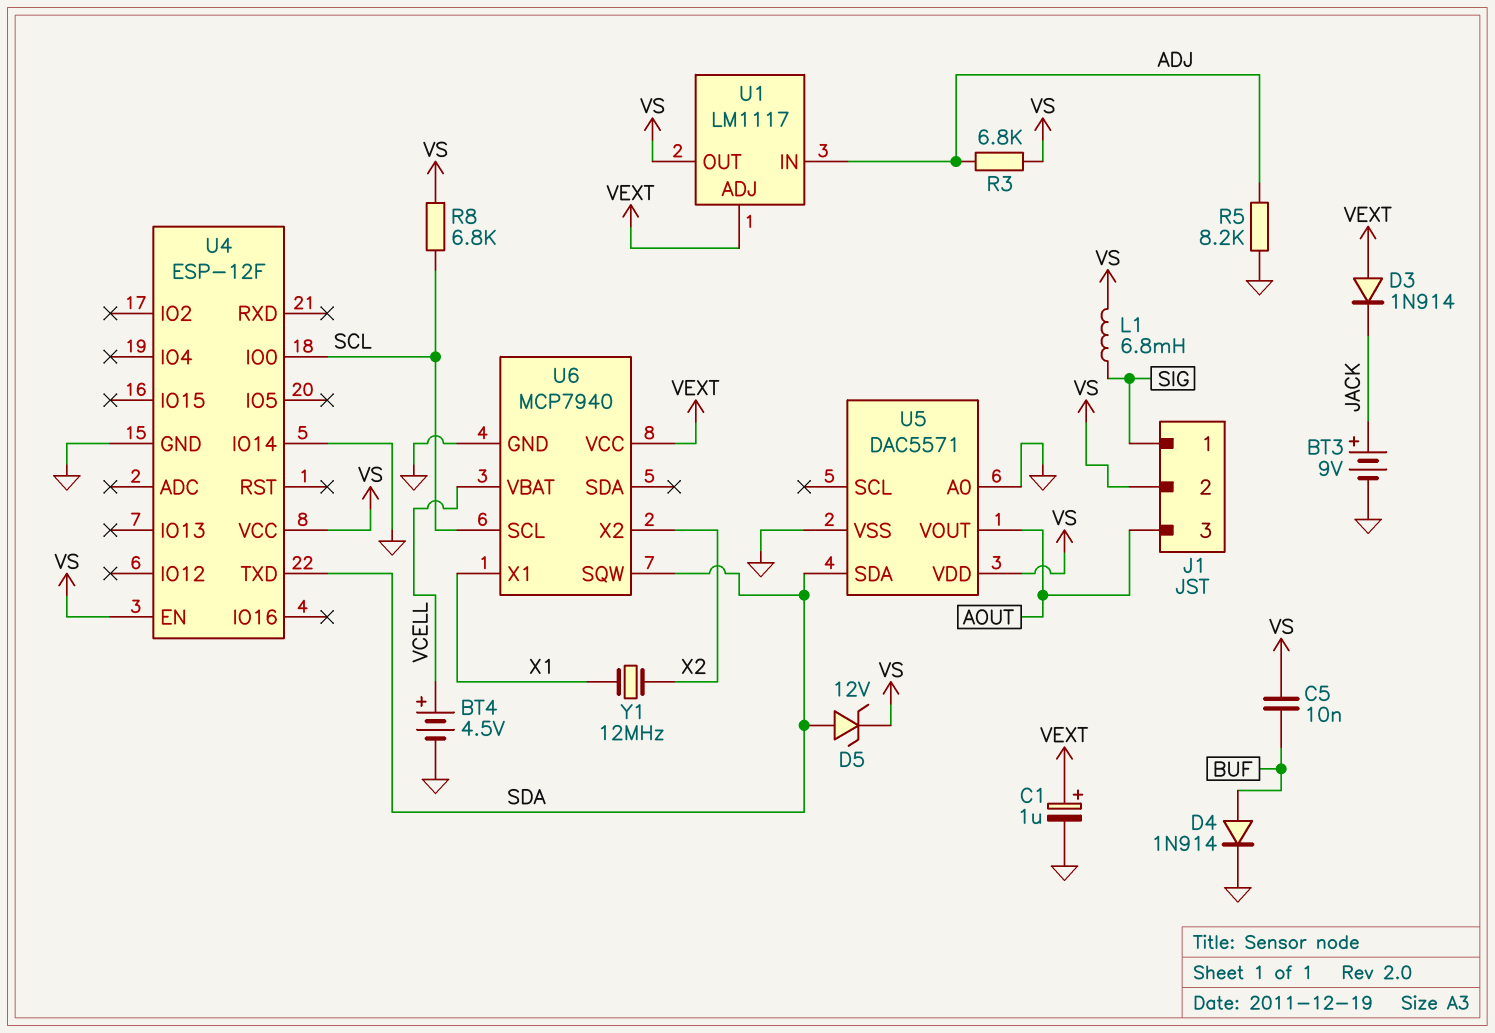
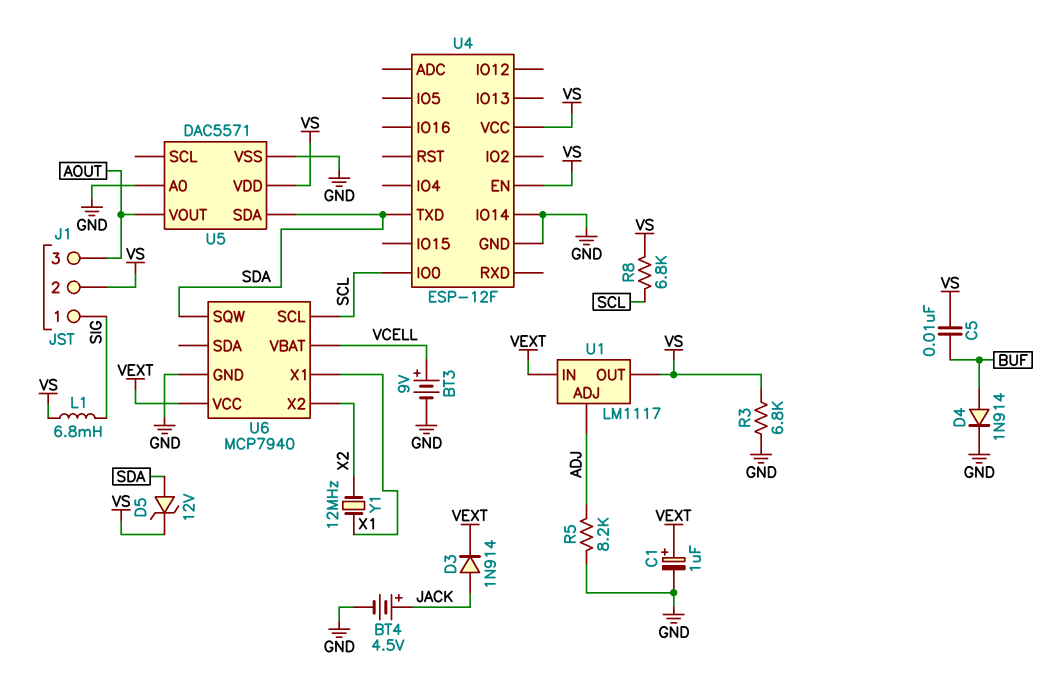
BT3: 9V (plus JACK, minus GND) -> 9V (plus VCELL, minus GND)
BT4: 4.5V (plus VCELL, minus GND) -> 4.5V (plus JACK, minus GND)
D3: diode 1N914 (A VEXT, K JACK) -> diode 1N914 (A JACK, K VEXT)
R3: 6.8k (ADJ, VS) -> 6.8k (GND, VS)
U1 pin ADJ: VEXT -> ADJ
U1 pin IN: ADJ -> VEXT

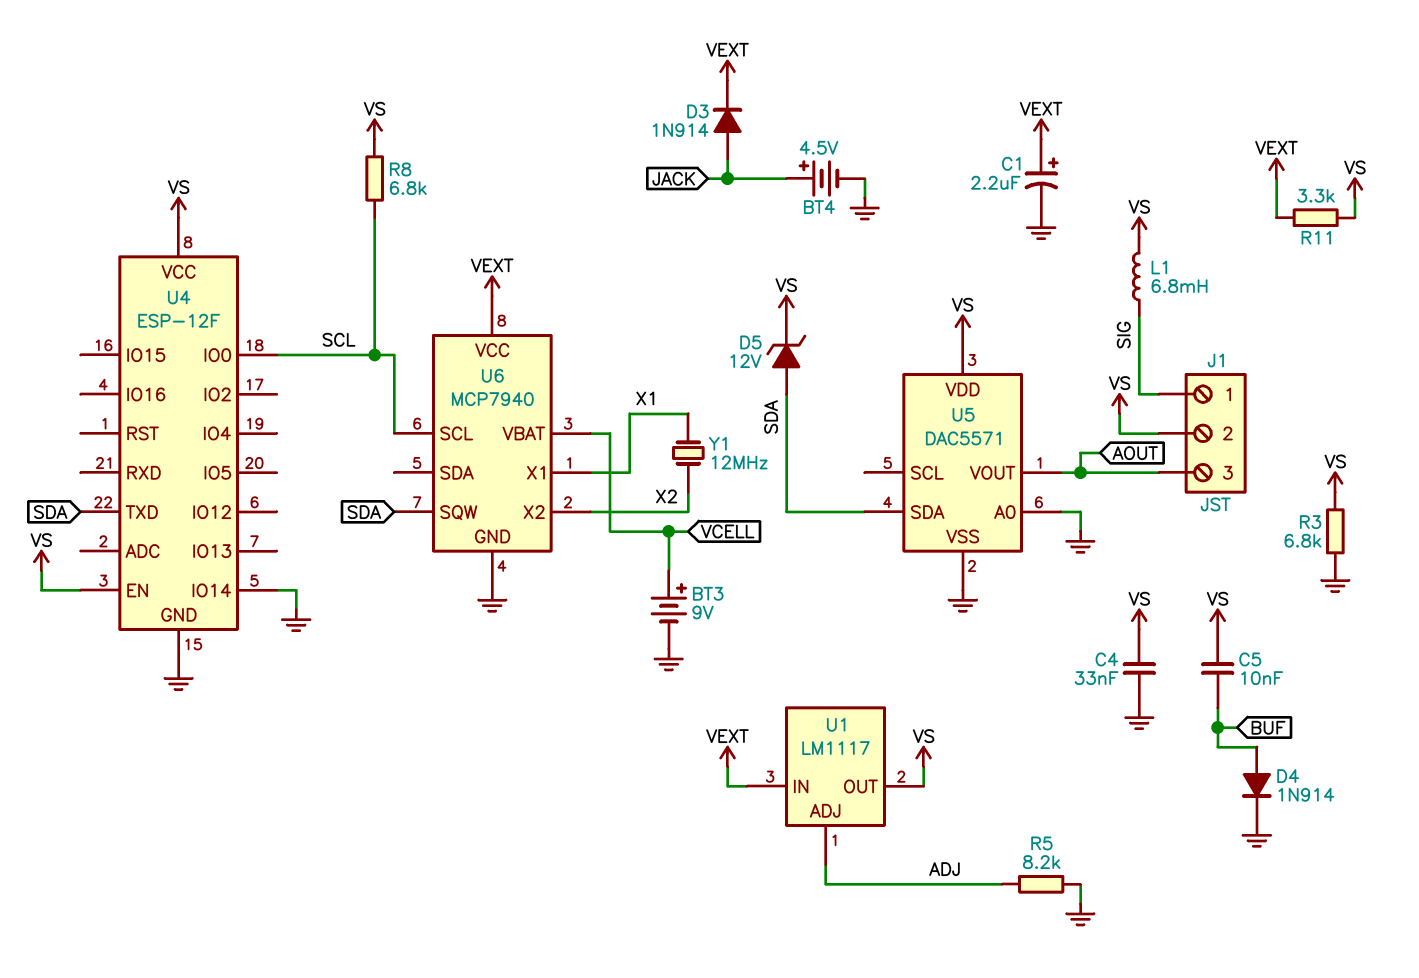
C1: 1uF (plus VEXT, minus GND) -> 2.2uF (plus VEXT, minus GND)
C4: none -> 33nF (GND, VS)
R11: none -> 3.3k (VEXT, VS)

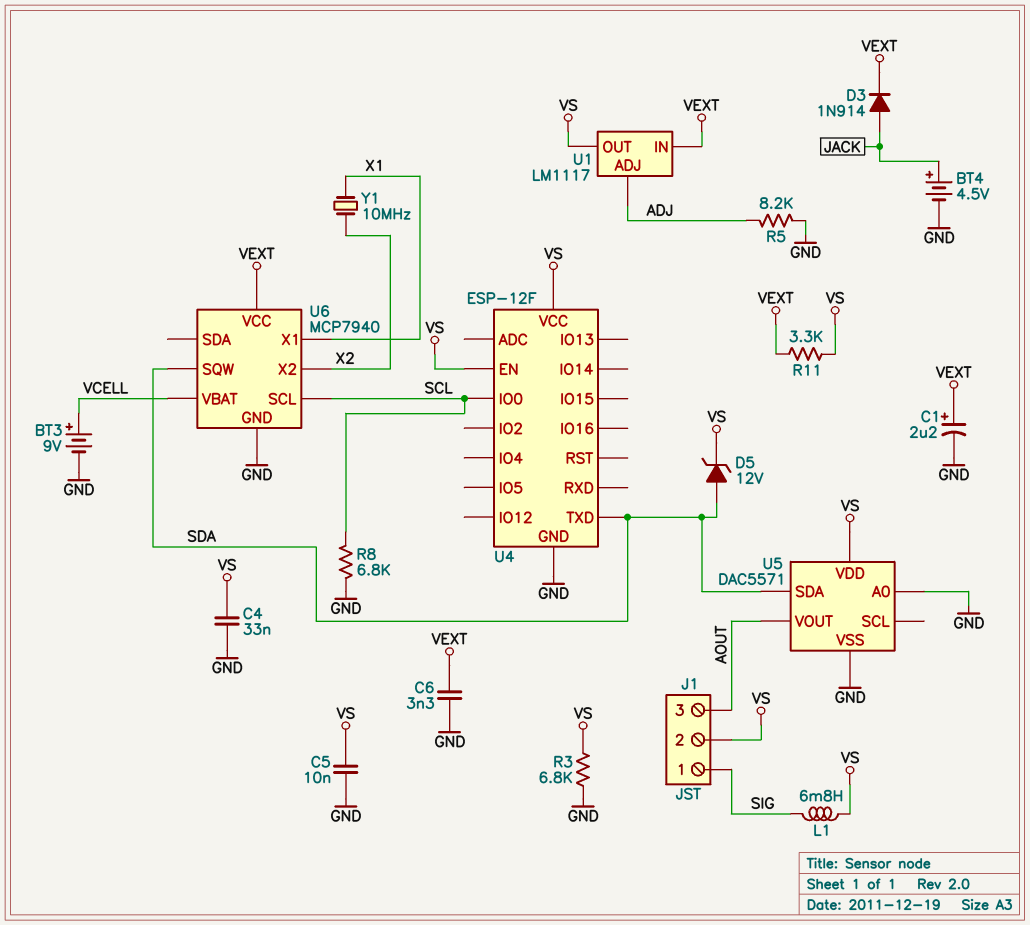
C5: 10nF (BUF, VS) -> 10nF (GND, VS)
C6: none -> 3.3nF (GND, VEXT)
D4: diode 1N914 (A BUF, K GND) -> none
R8: 6.8k (SCL, VS) -> 6.8k (GND, SCL)
U4 pin IO14: GND -> none
Y1: 12MHz (X1, X2) -> 10MHz (X1, X2)

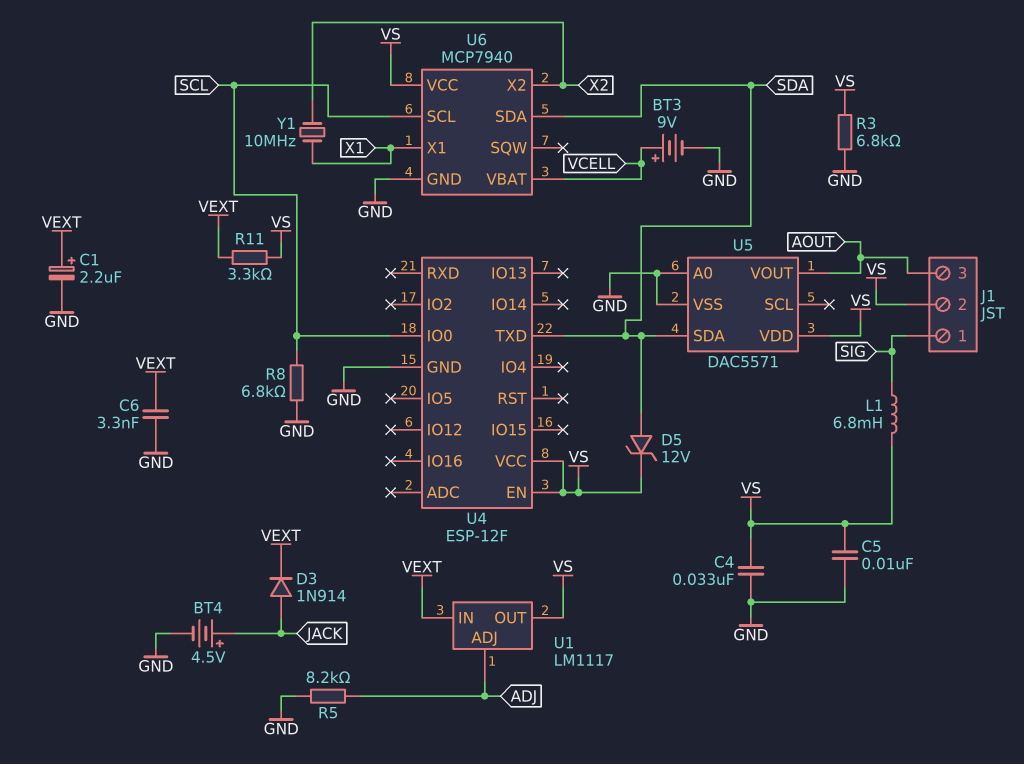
U6 pin SDA: none -> SDA
U6 pin SQW: SDA -> none
U6 pin VCC: VEXT -> VS

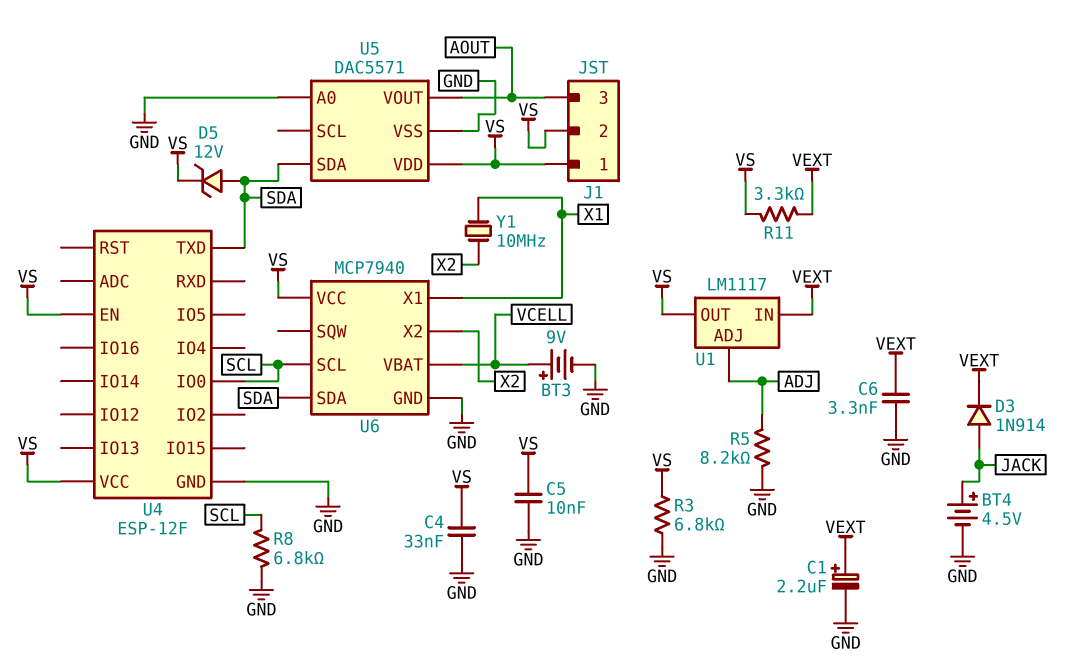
J1 pin 1: SIG -> VS
L1: 6.8mH (SIG, VS) -> none

